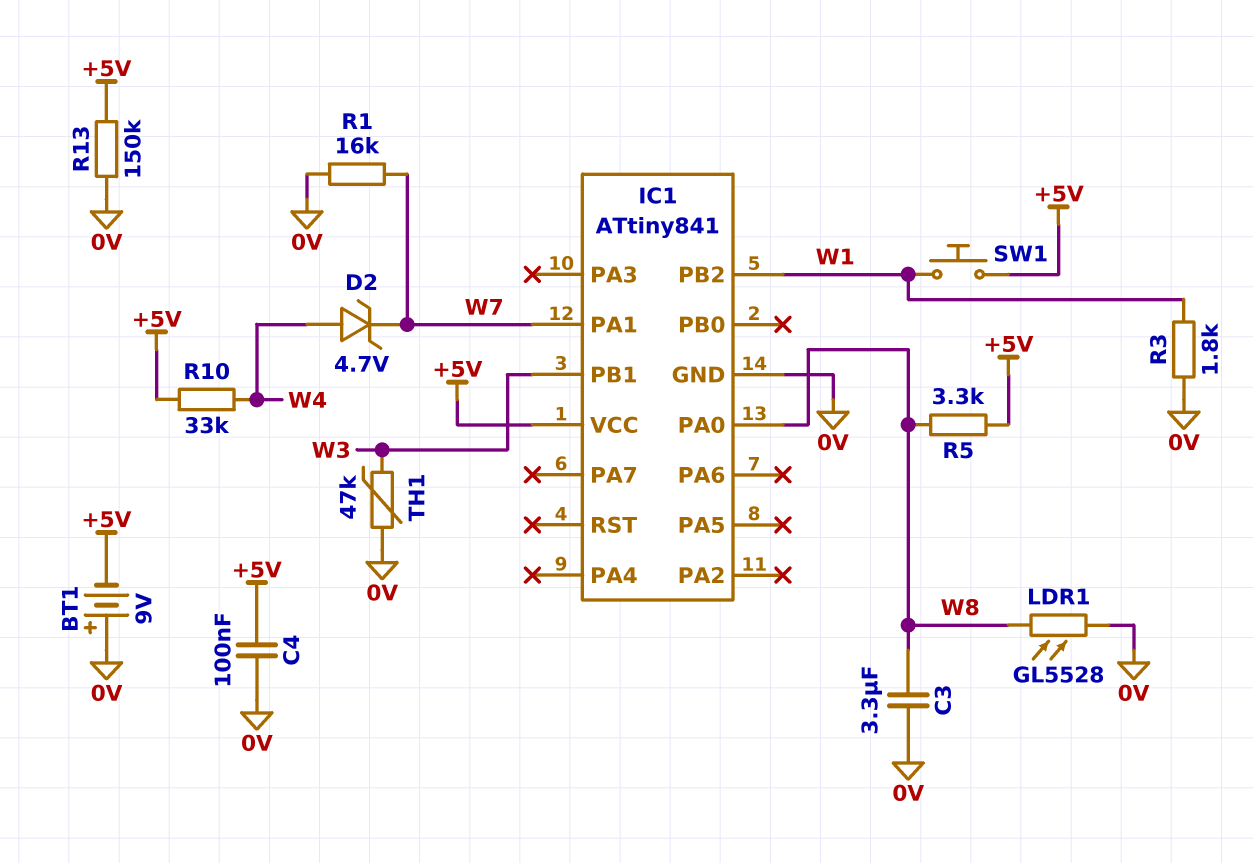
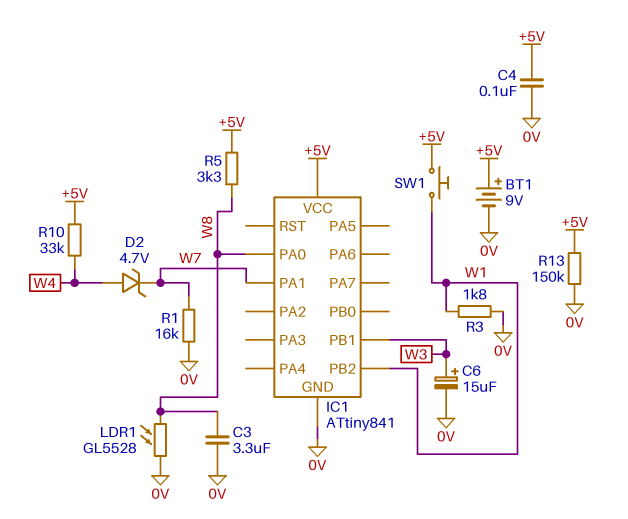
BT1: 9V (plus 0V, minus +5V) -> 9V (plus +5V, minus 0V)
C6: none -> 15uF (plus W3, minus 0V)
TH1: 47k (0V, W3) -> none

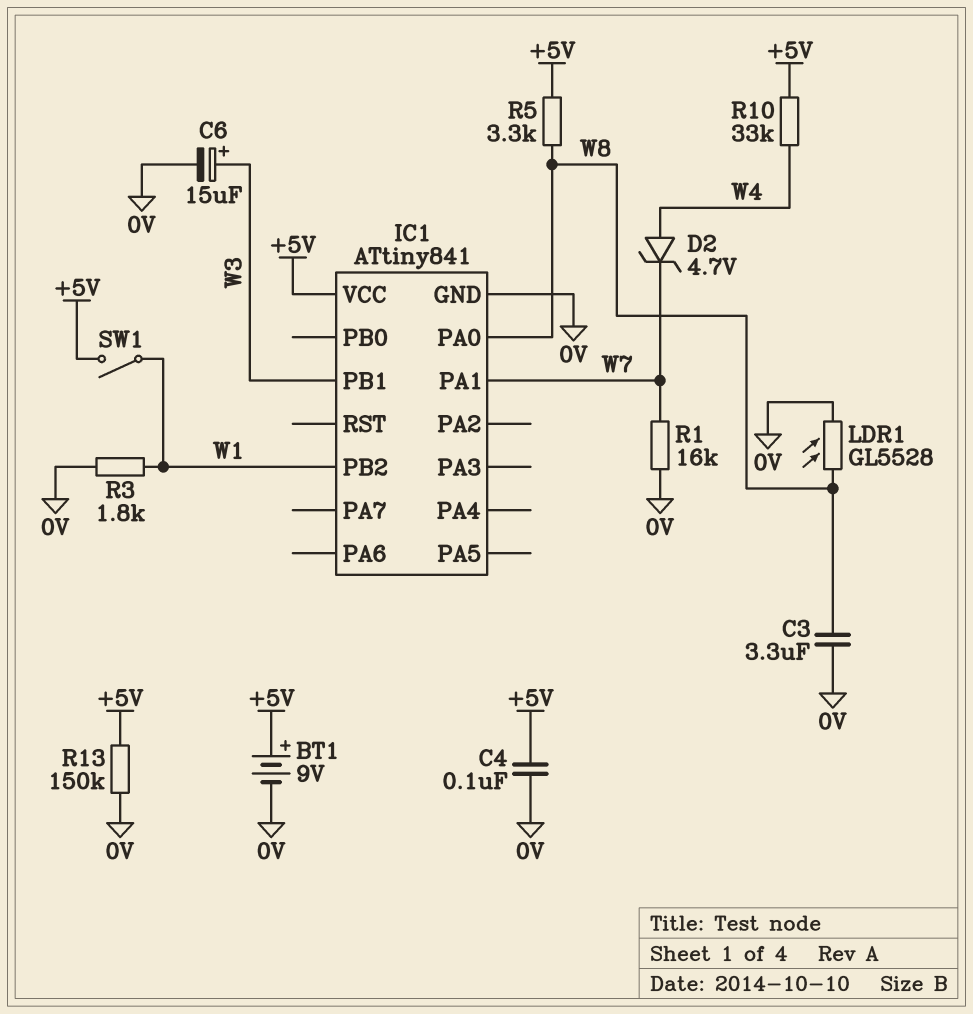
SW1: button (+5V, W1) -> switch (+5V, W1)

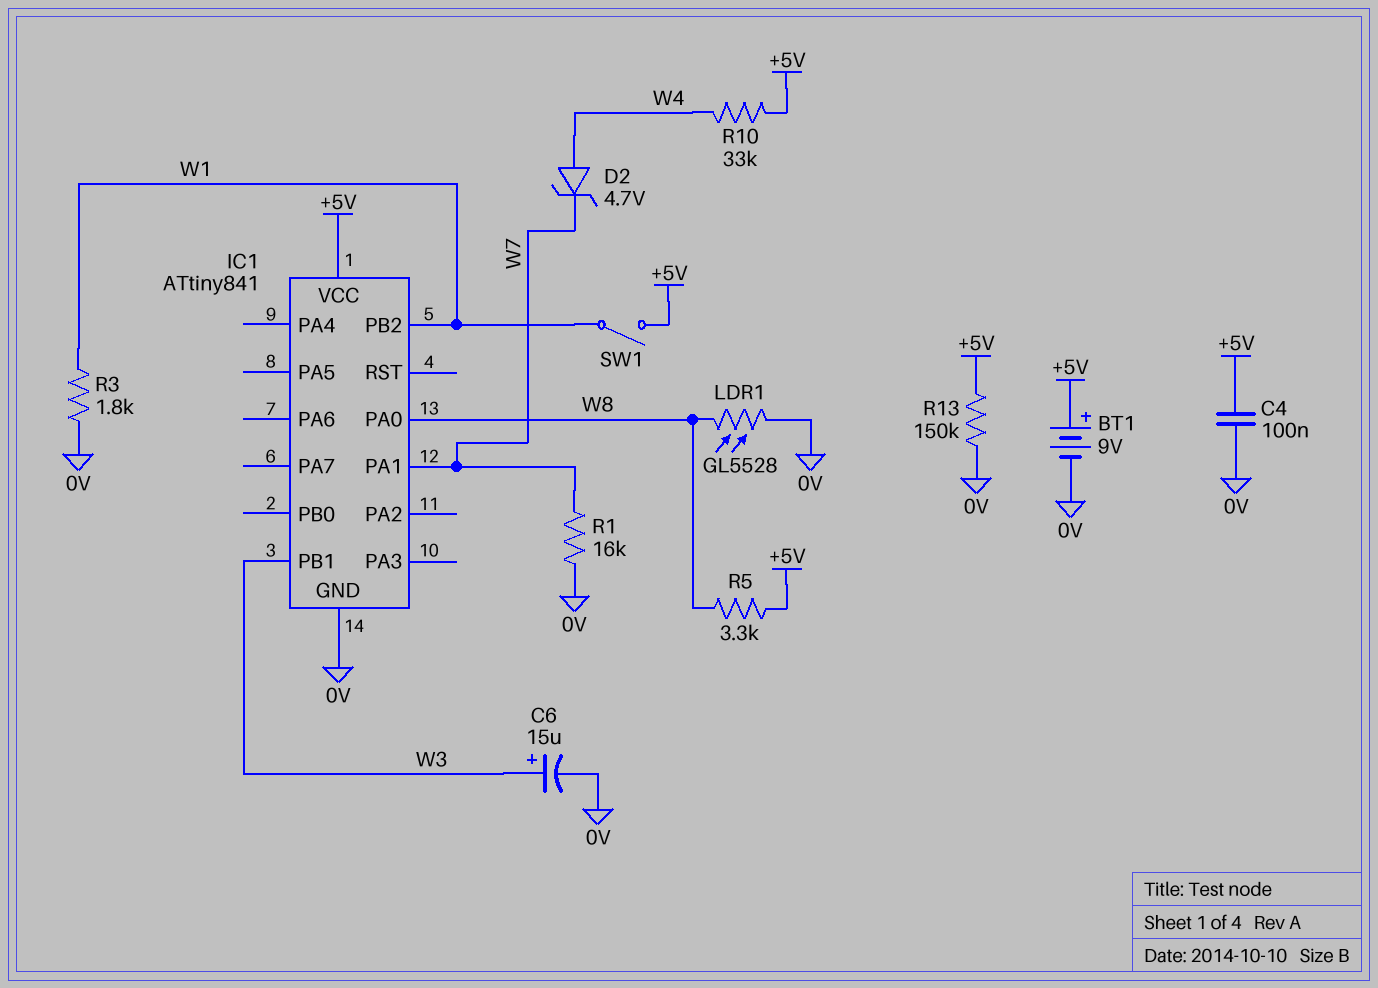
C3: 3.3uF (0V, W8) -> none

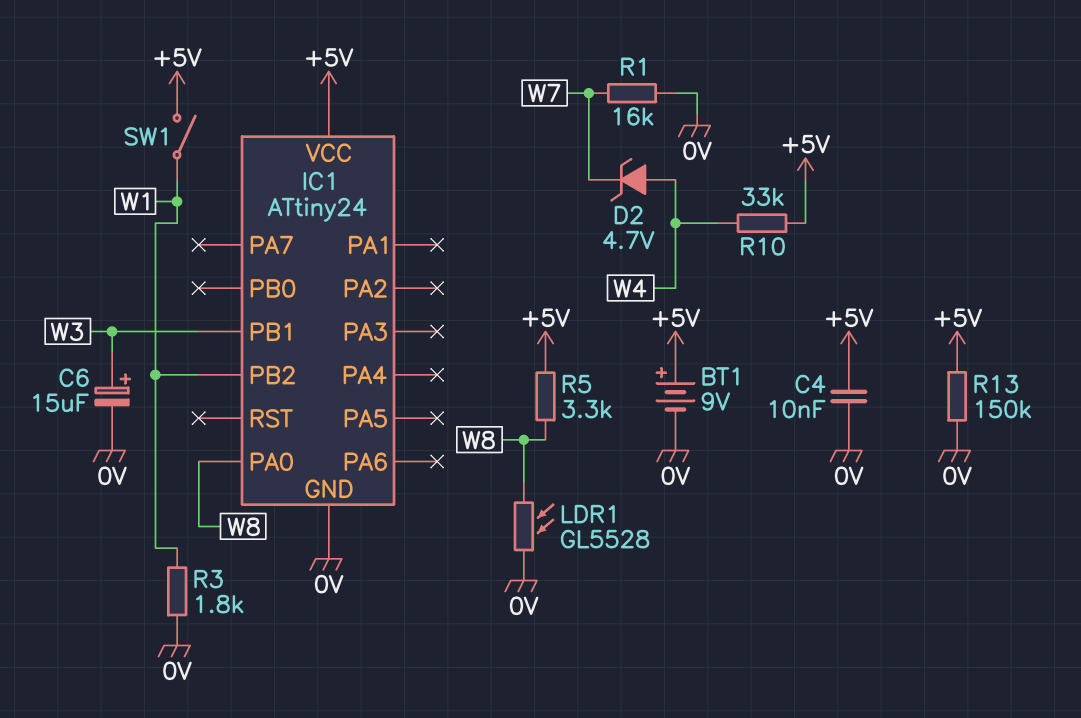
C4: 100nF (+5V, 0V) -> 10nF (+5V, 0V)
IC1: ATtiny841 -> ATtiny24
IC1 pin PA1: W7 -> none

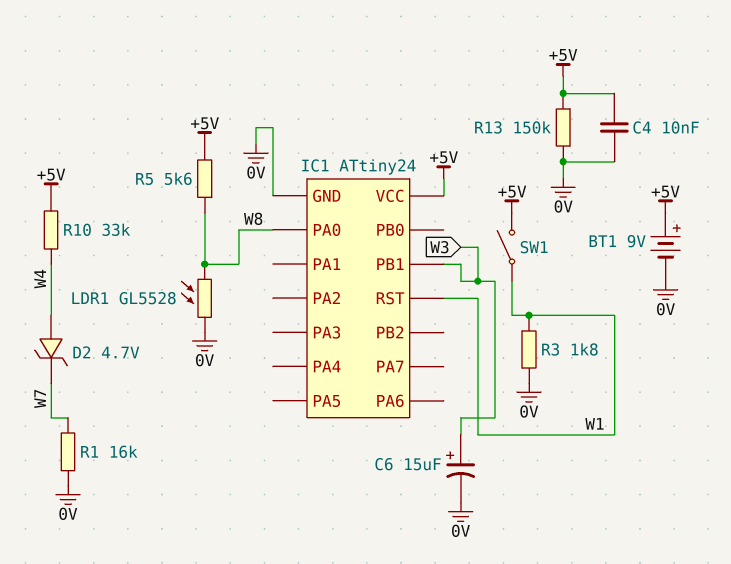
IC1 pin PB2: W1 -> none
IC1 pin RST: none -> W1
R5: 3.3k (+5V, W8) -> 5.6k (+5V, W8)

